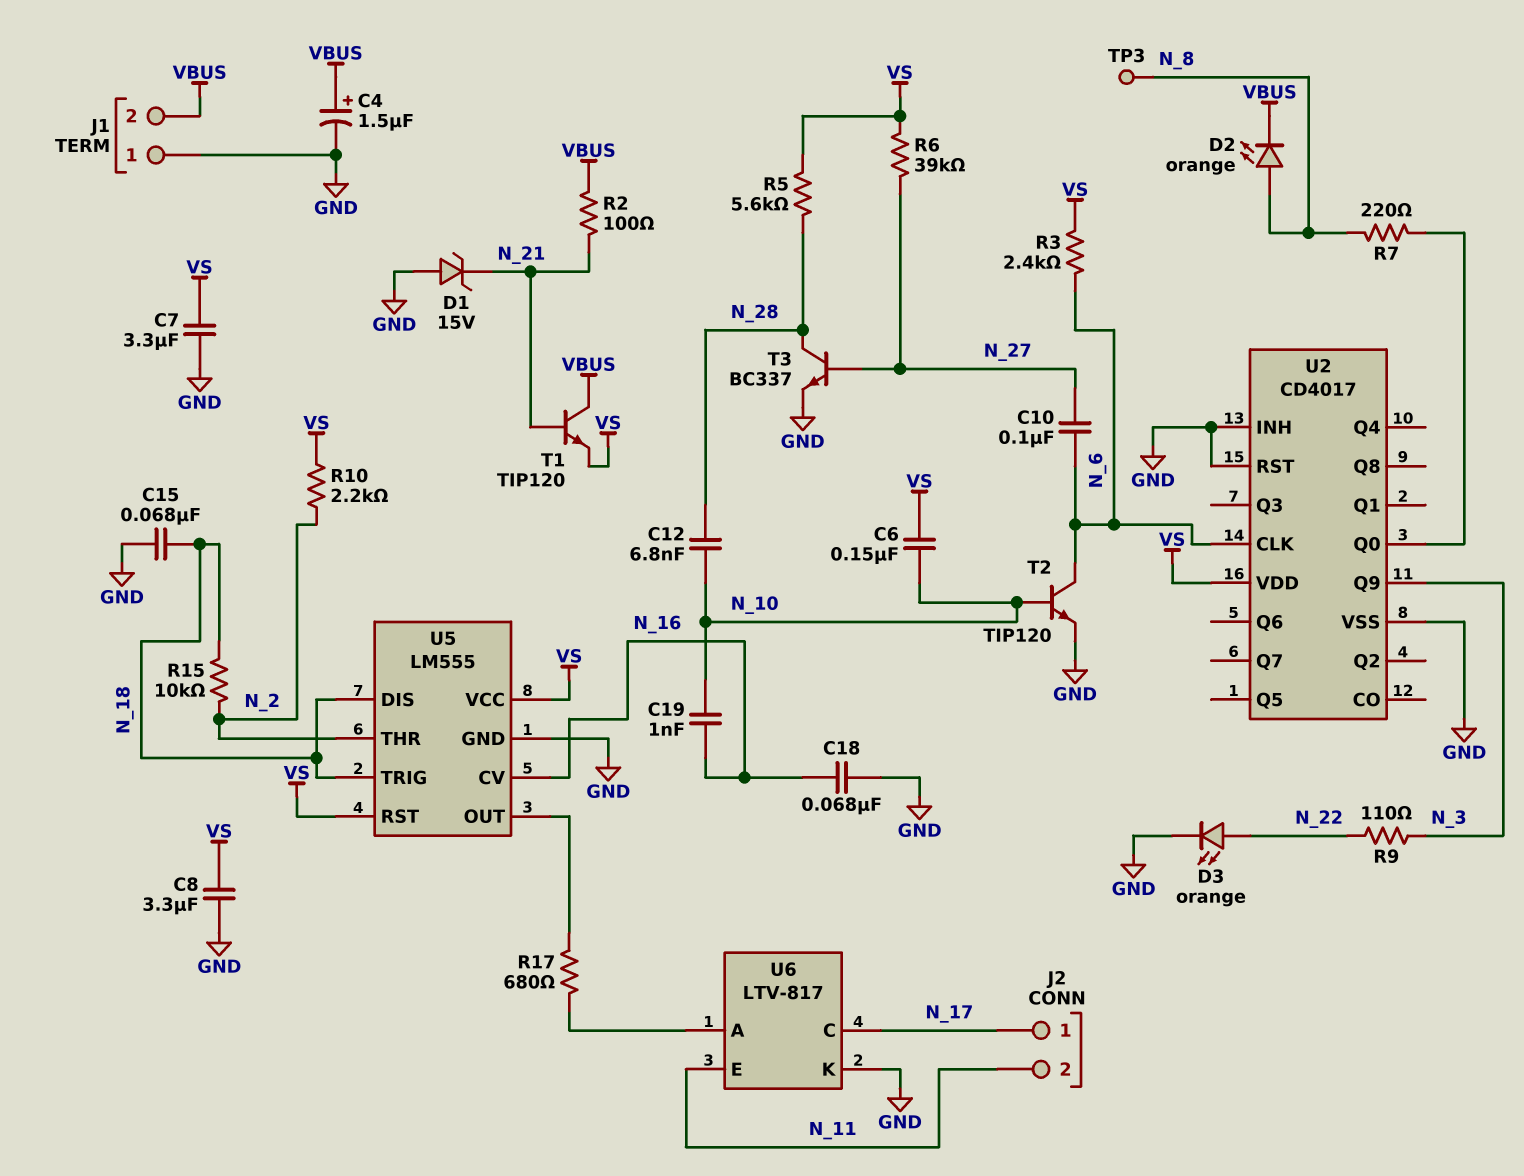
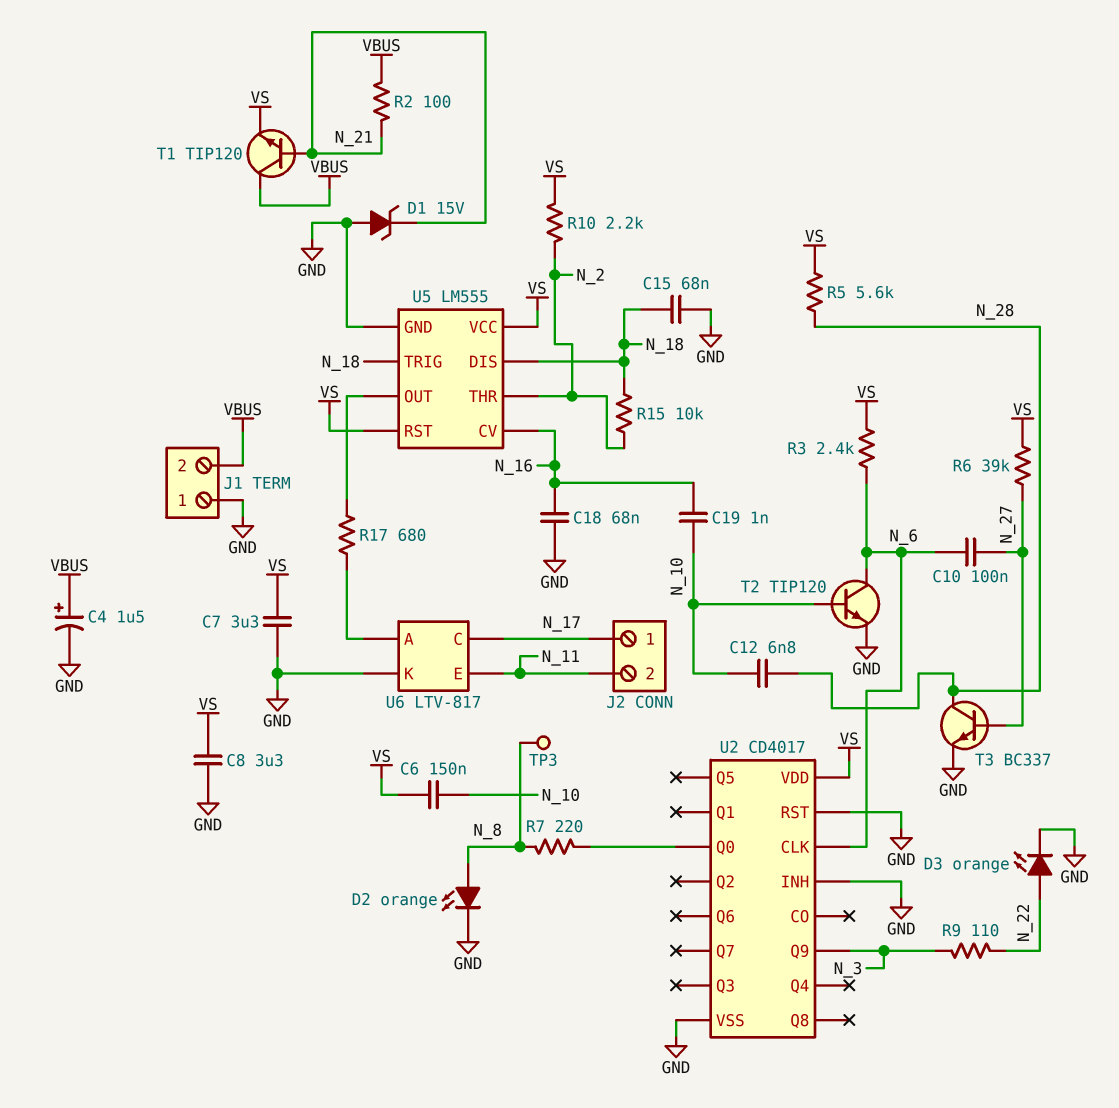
D2: LED orange (A N_8, K VBUS) -> LED orange (A N_8, K GND)

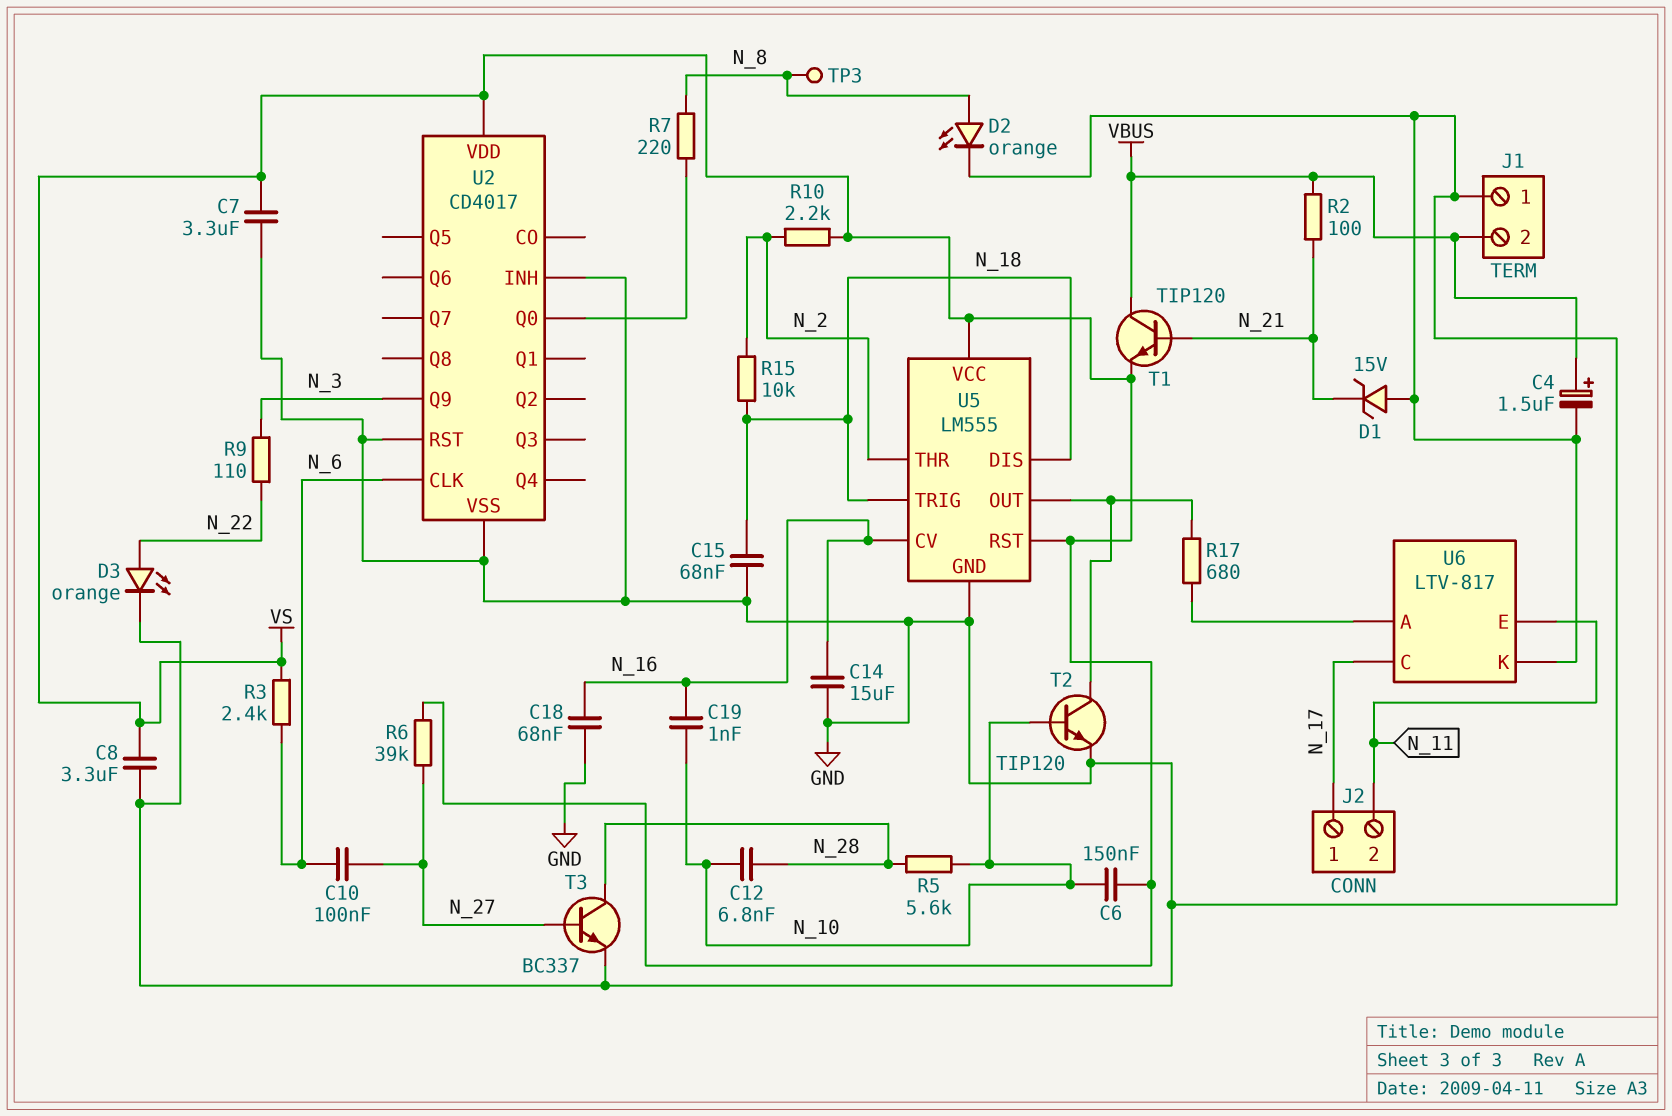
C14: none -> 15uF (GND, N_16)
R5: 5.6k (N_28, VS) -> 5.6k (N_10, N_28)
T2: NPN TIP120 (B N_10, C N_6, E GND) -> NPN TIP120 (B N_10, C U5/OUT, E GND)

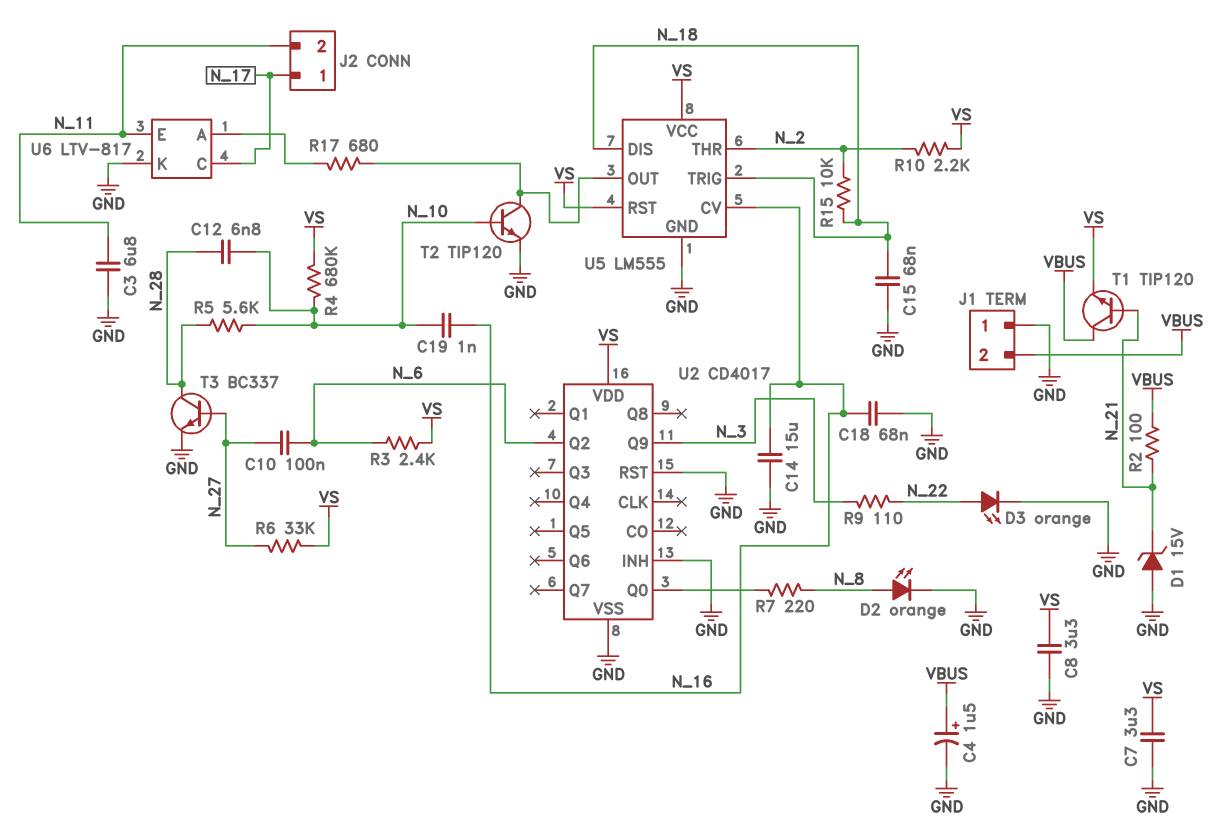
C3: none -> 6.8uF (GND, N_11)
C6: 150nF (N_10, VS) -> none
R4: none -> 680k (N_10, VS)
R6: 39k (N_27, VS) -> 33k (N_27, VS)
TP3: test point (N_8) -> none
U2 pin CLK: N_6 -> none
U2 pin Q2: none -> N_6

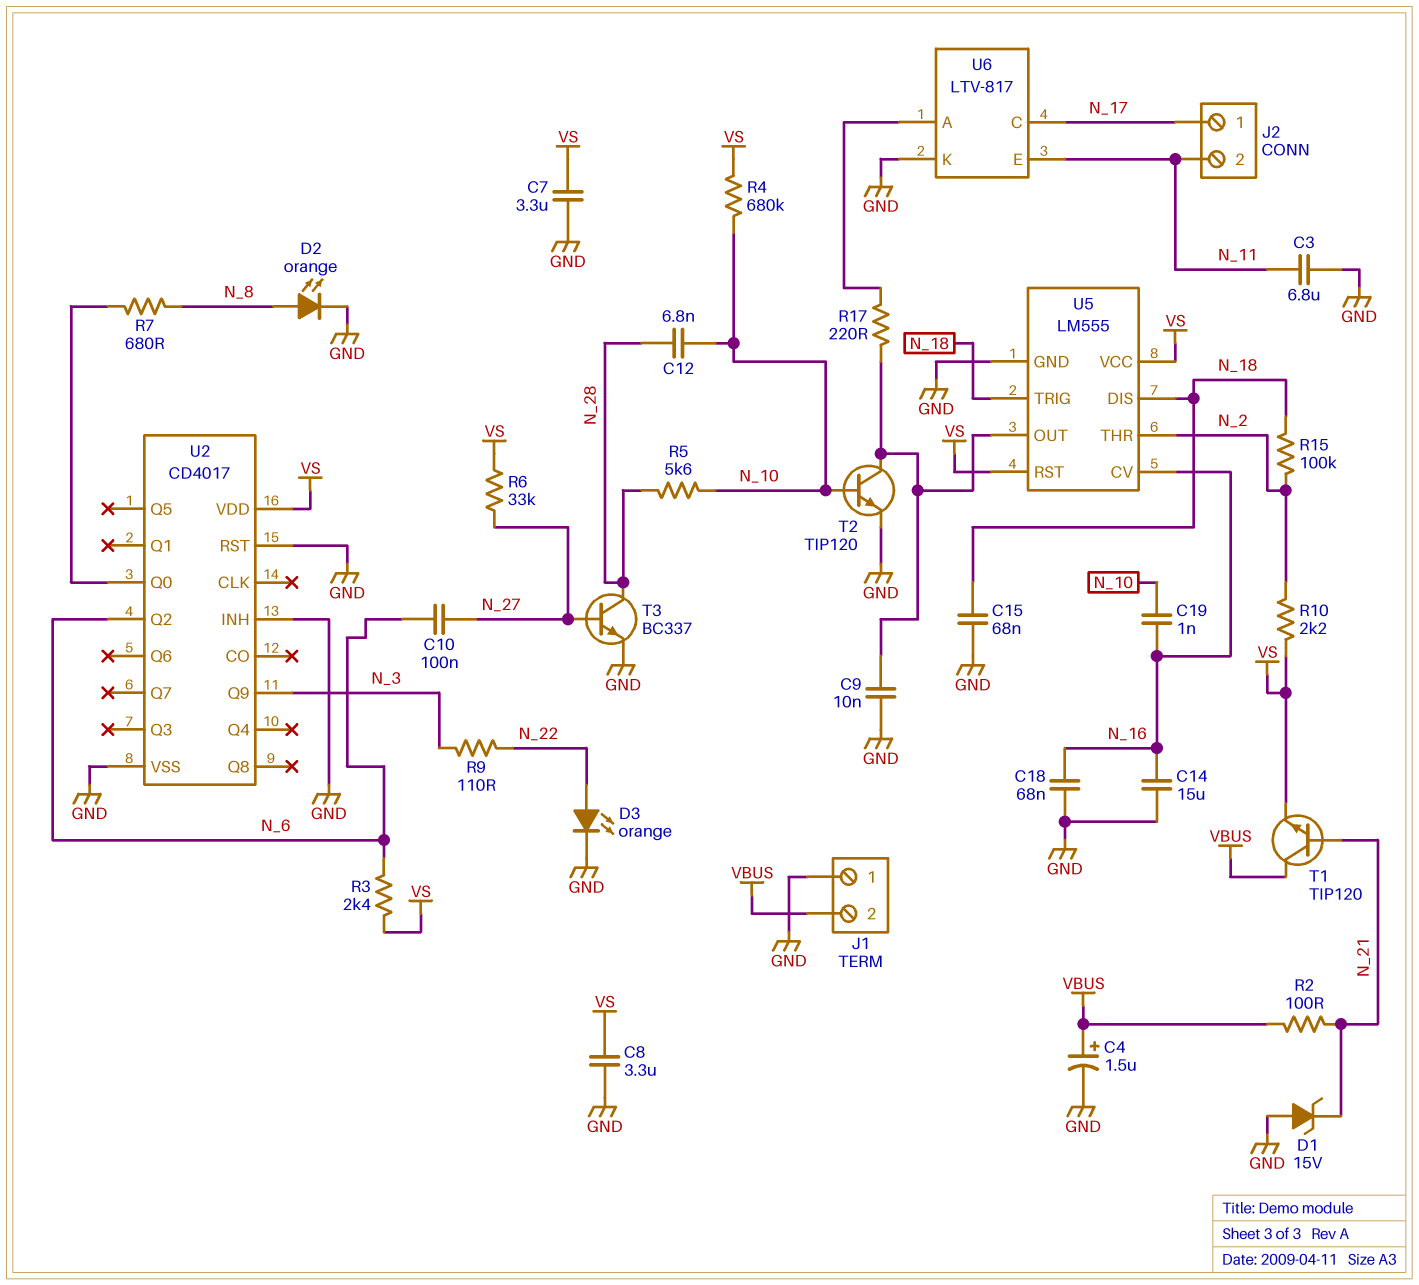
C9: none -> 10nF (GND, U5/OUT)
R7: 220 (N_8, U2/Q0) -> 680 (N_8, U2/Q0)
R15: 10k (N_2, N_18) -> 100k (N_2, N_18)
R17: 680 (U5/OUT, U6/A) -> 220 (U5/OUT, U6/A)

